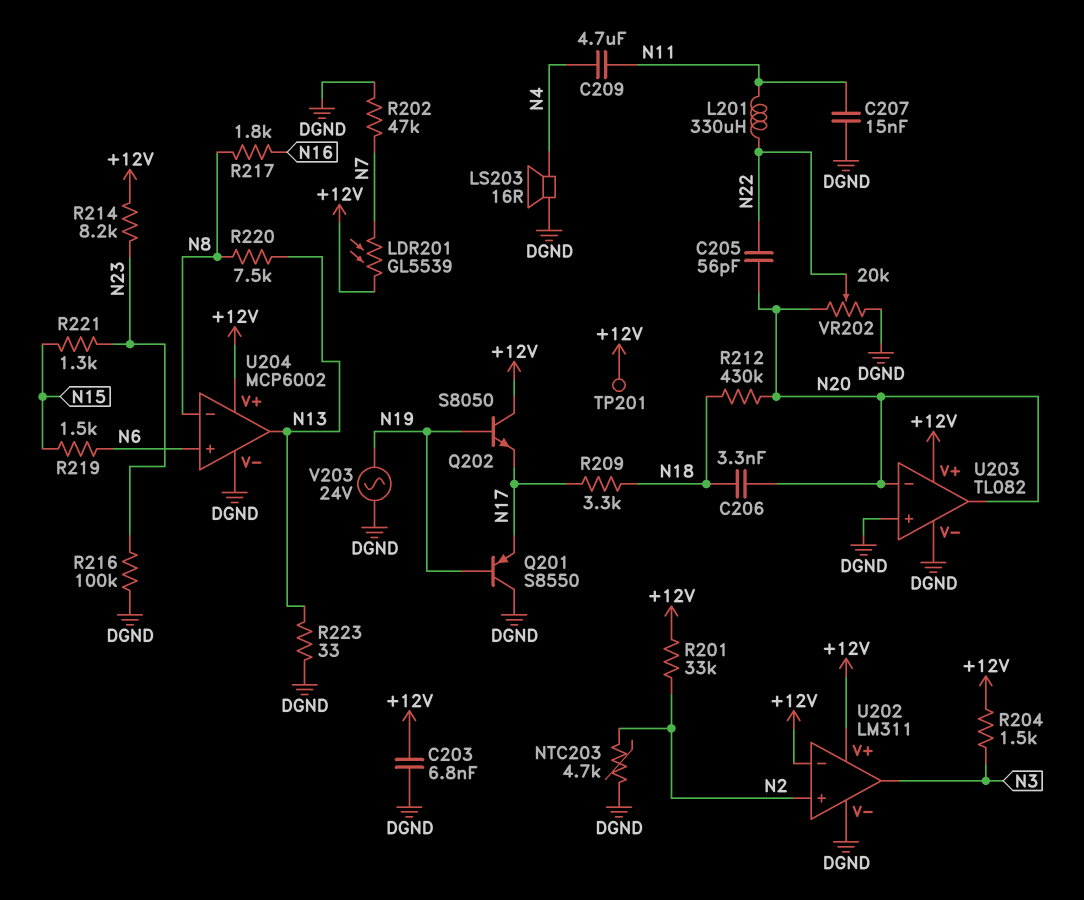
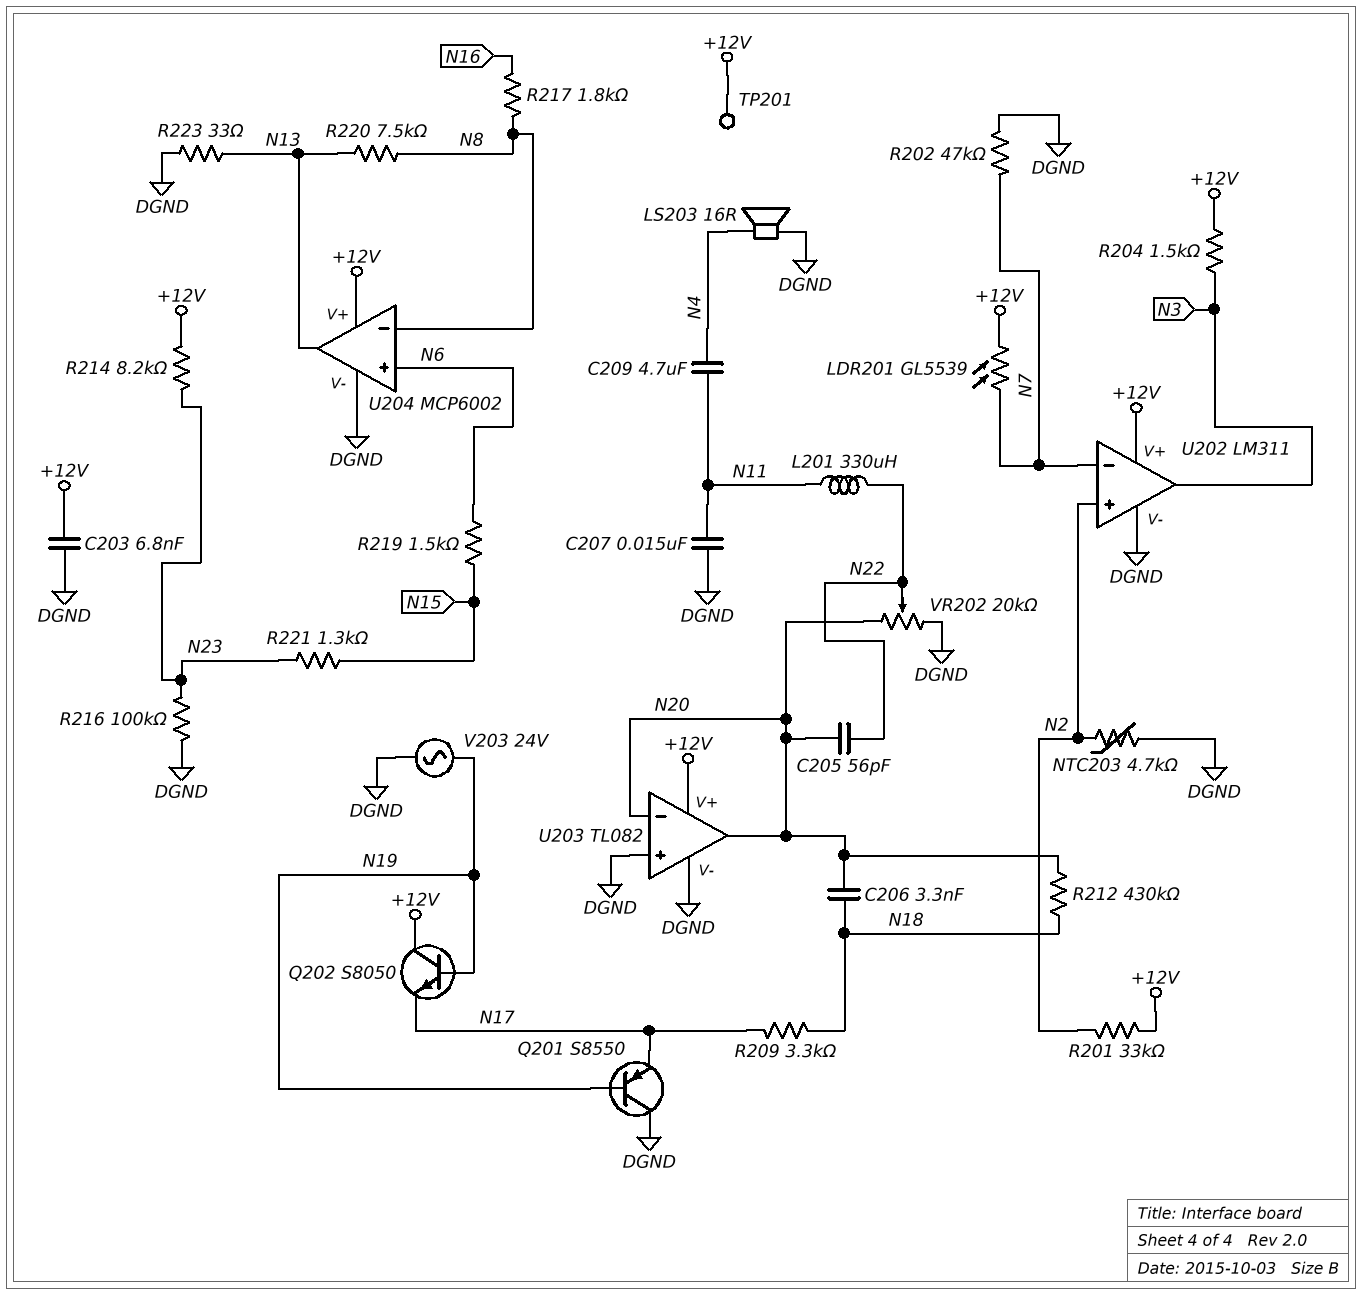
U202 pin in-: +12V -> N7

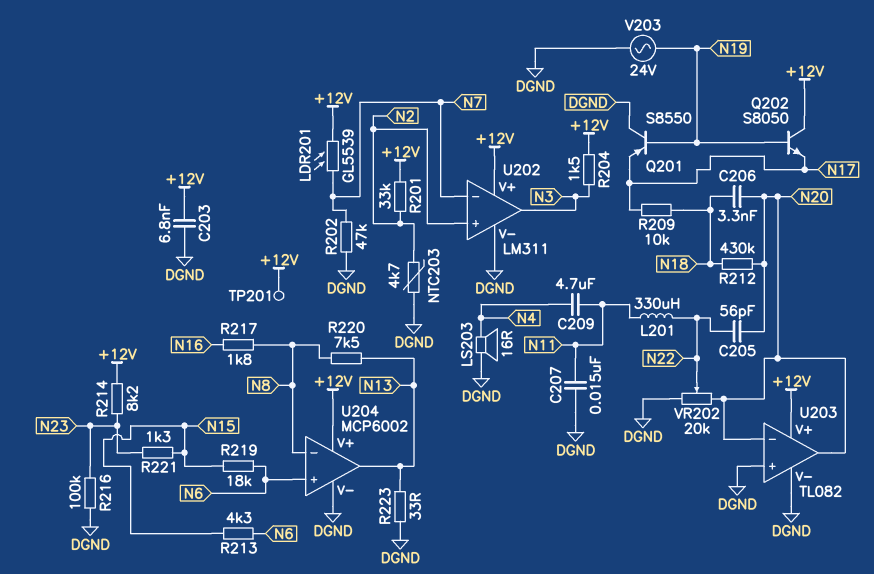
R209: 3.3k (N17, N18) -> 10k (N17, N18)
R213: none -> 4.3k (N6, N15)
R219: 1.5k (N6, N15) -> 18k (N6, N15)

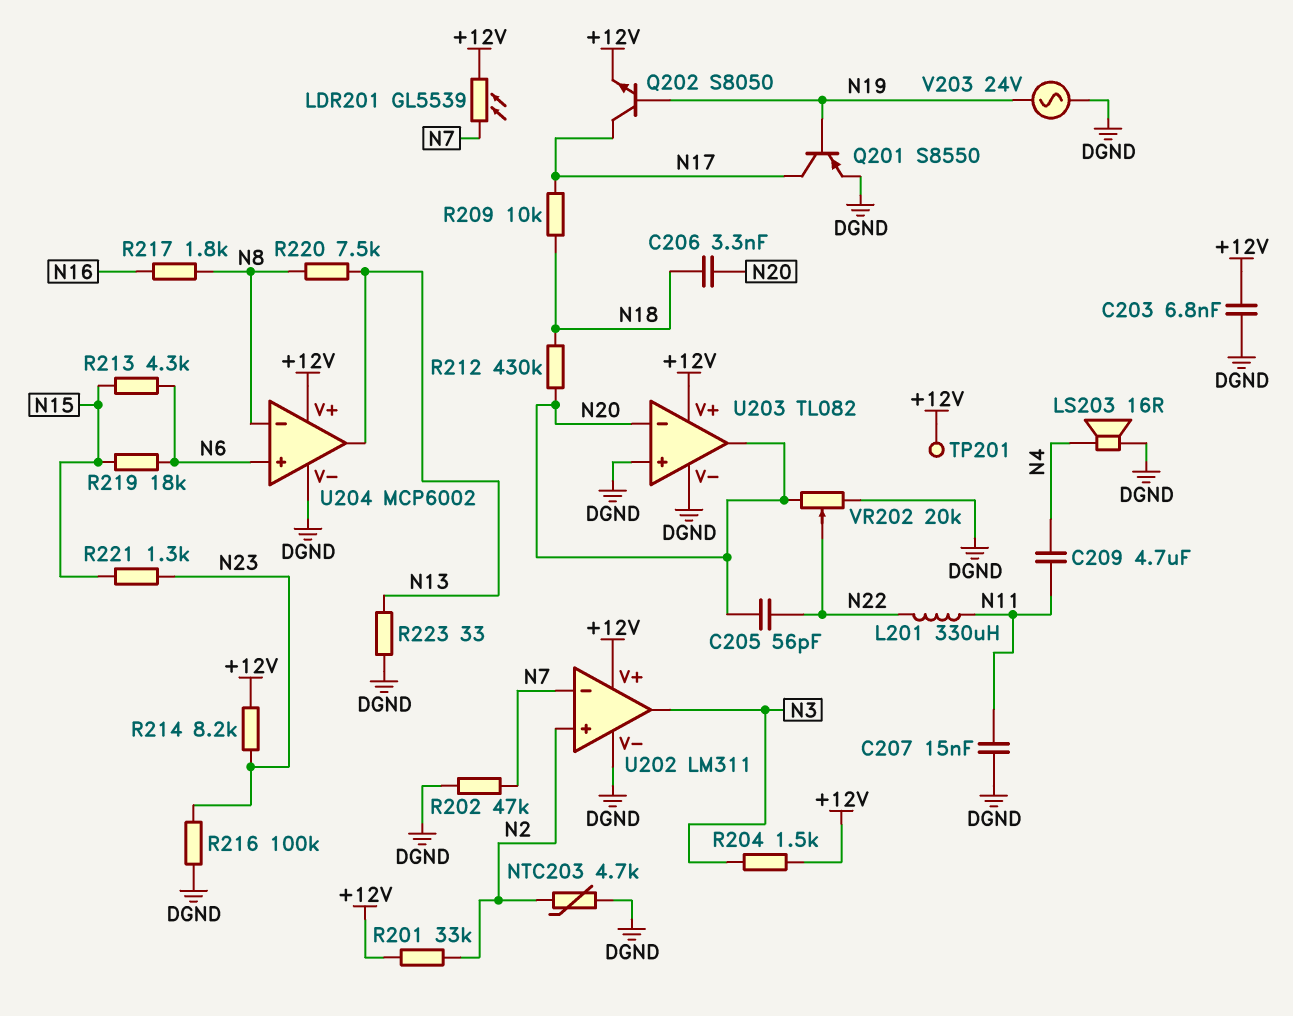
Q201: PNP S8550 (B N19, C DGND, E N17) -> PNP S8550 (B N19, C N17, E DGND)
Q202: NPN S8050 (B N19, C +12V, E N17) -> NPN S8050 (B N19, C N17, E +12V)

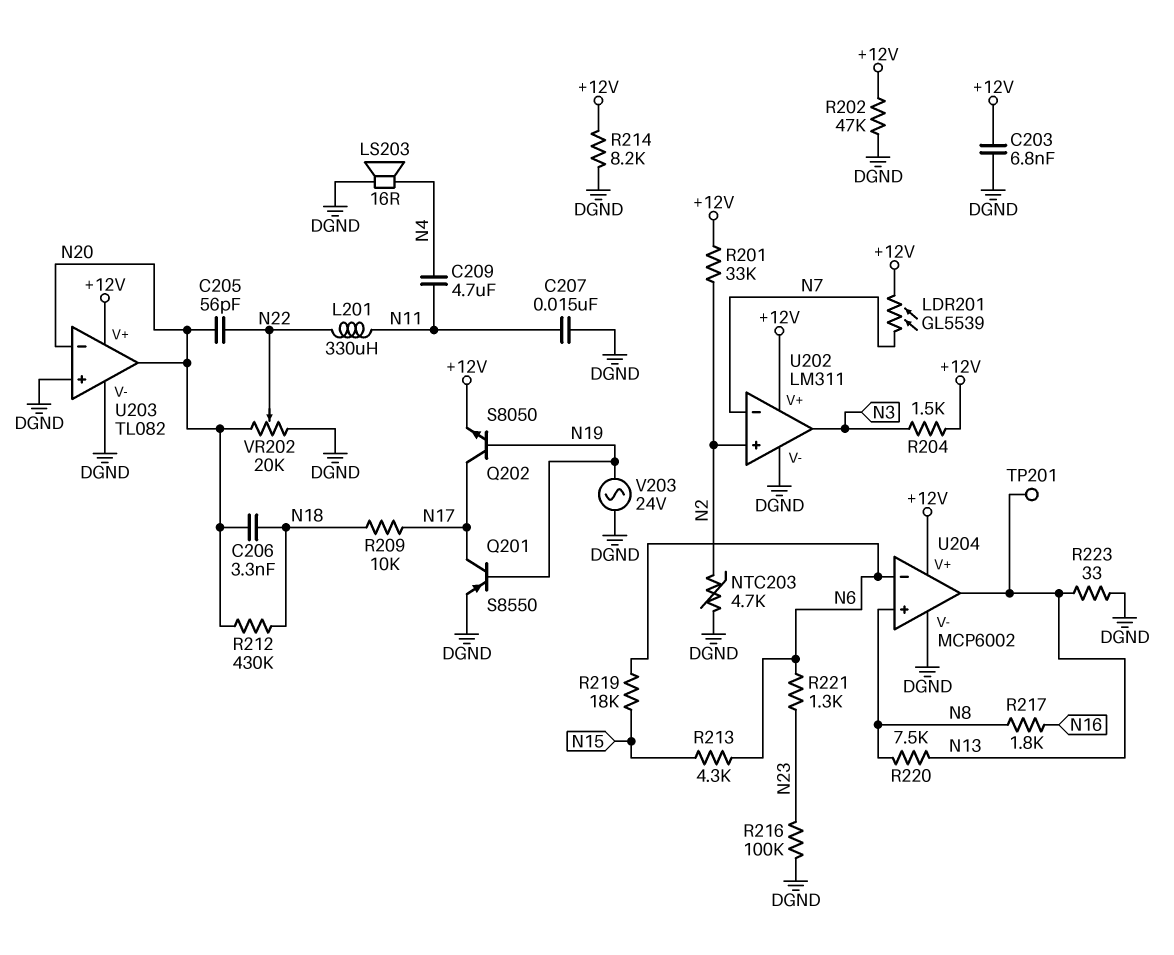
R202: 47k (DGND, N7) -> 47k (+12V, DGND)
R214: 8.2k (+12V, N23) -> 8.2k (+12V, DGND)
R221: 1.3k (N15, N23) -> 1.3k (N6, N23)
TP201: test point (+12V) -> test point (N13)
U204 pin in+: N6 -> N8
U204 pin in-: N8 -> N6

